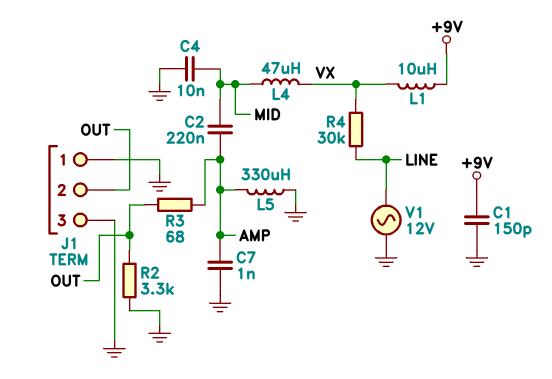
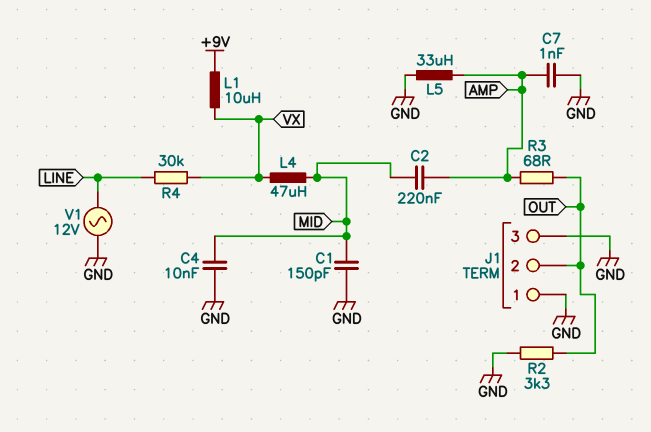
C1: 150pF (+9V, GND) -> 150pF (GND, MID)
L5: 330uH (AMP, GND) -> 33uH (AMP, GND)

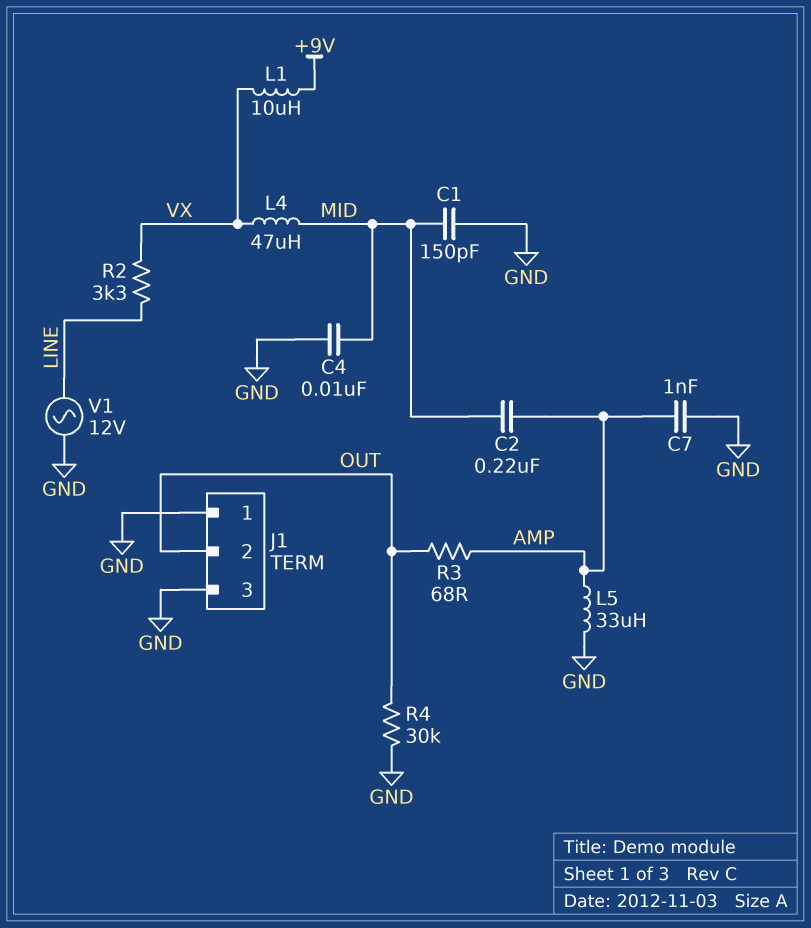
R2: 3.3k (GND, OUT) -> 3.3k (LINE, VX)
R4: 30k (LINE, VX) -> 30k (GND, OUT)

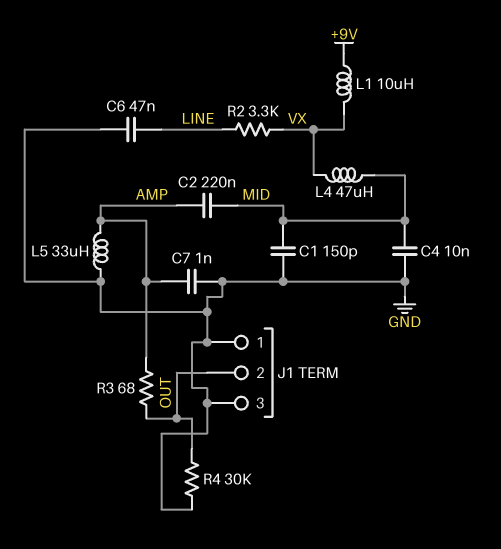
C6: none -> 47nF (GND, LINE)
V1: AC 12V (GND, LINE) -> none

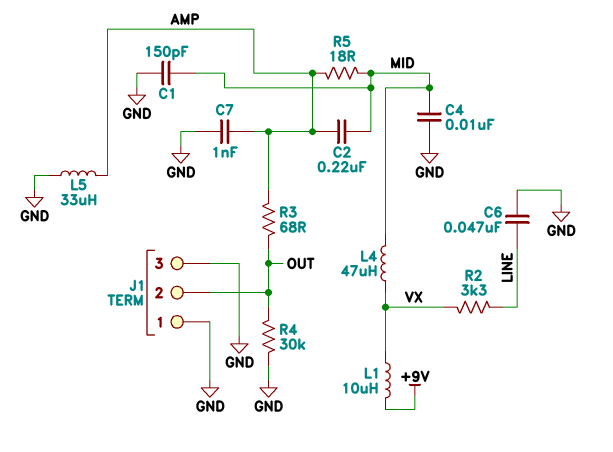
R5: none -> 18 (AMP, MID)

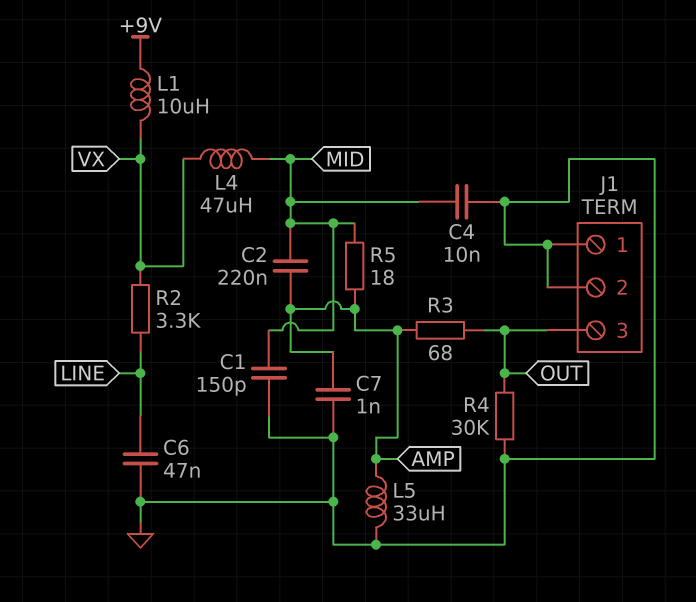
J1 pin 2: OUT -> GND
J1 pin 3: GND -> OUT

